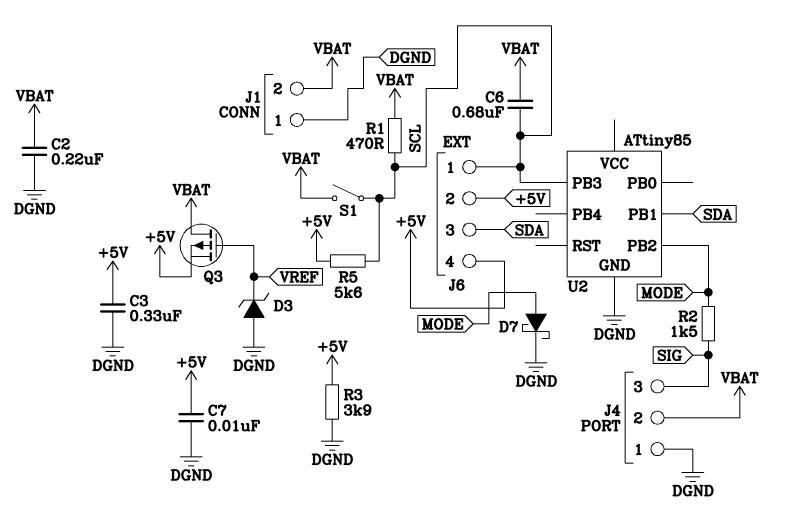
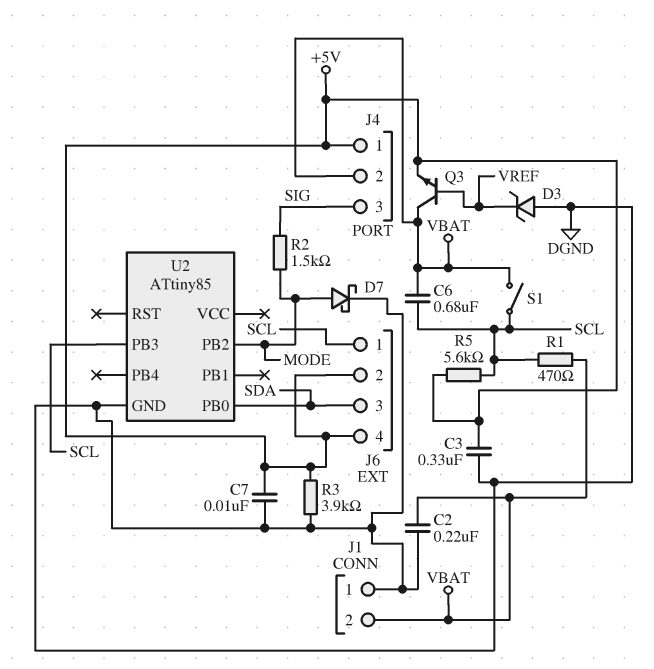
J4 pin 1: DGND -> +5V
Q3: PMOS (G VREF, D VBAT, S +5V) -> NPN (B VREF, C VBAT, E +5V)
U2 pin PB0: none -> SDA
U2 pin PB1: SDA -> none

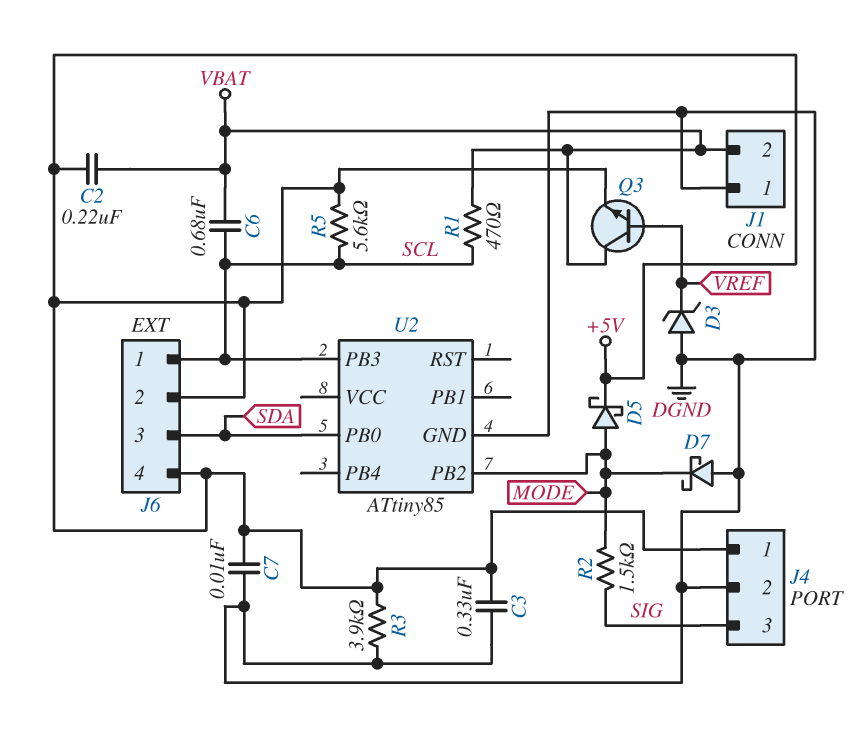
C2: 220nF (DGND, VBAT) -> 220nF (+5V, VBAT)
D5: none -> schottky (A MODE, K +5V)
D7: schottky (A MODE, K DGND) -> schottky (A DGND, K MODE)
J4 pin 2: VBAT -> DGND
S1: switch (SCL, VBAT) -> none

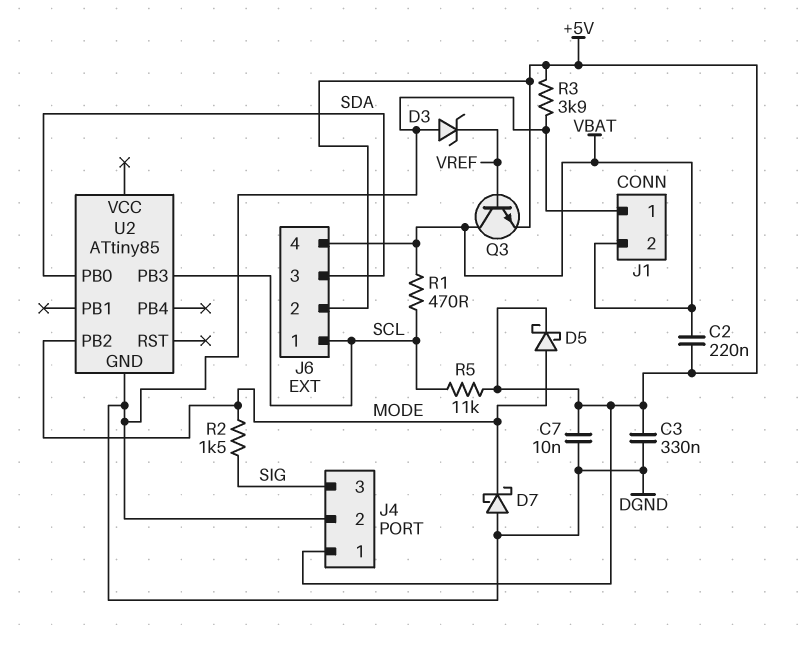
C6: 680nF (SCL, VBAT) -> none
J6 pin 4: +5V -> VBAT
R5: 5.6k (+5V, SCL) -> 11k (+5V, SCL)

